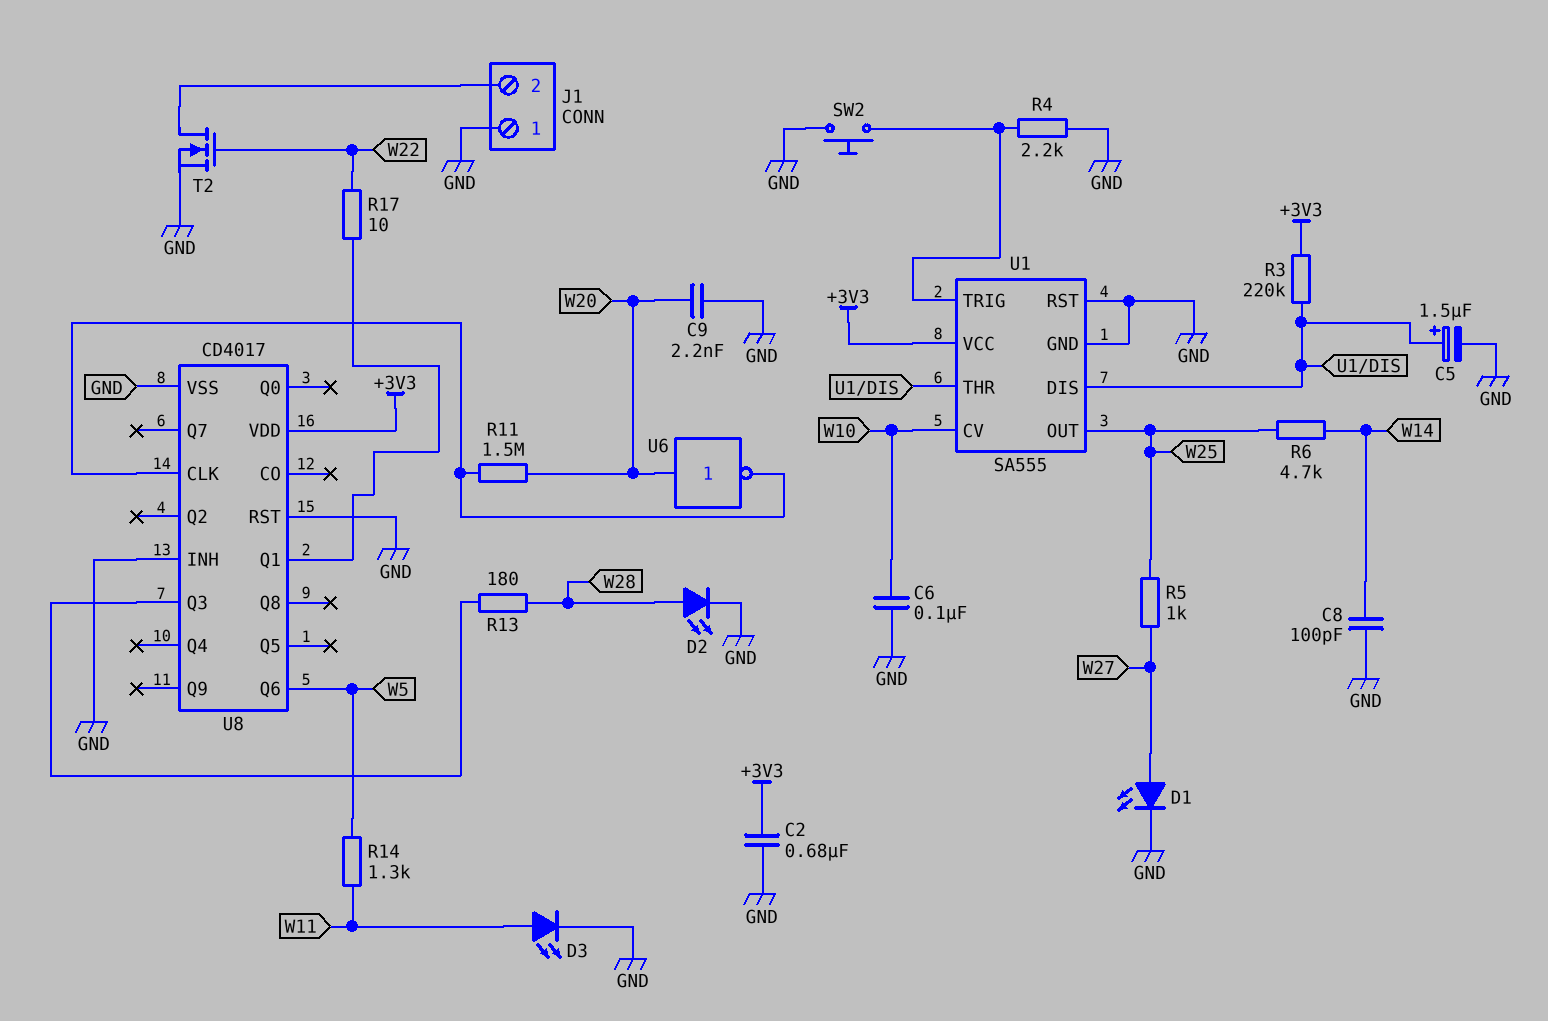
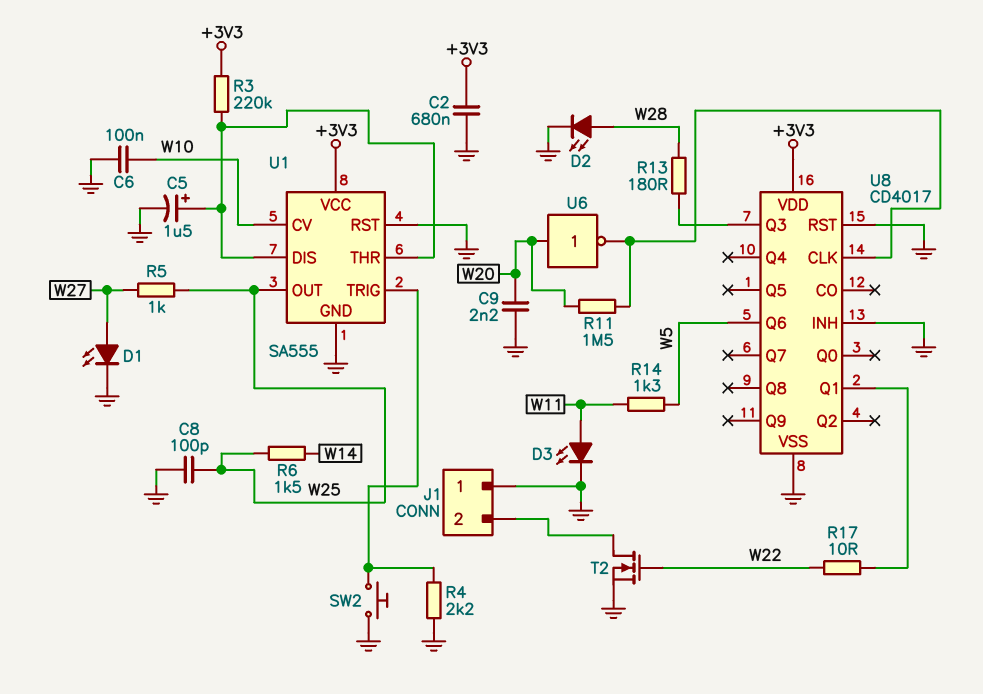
C8: 100pF (GND, W14) -> 100pF (GND, W25)
R6: 4.7k (W14, W25) -> 1.5k (W14, W25)

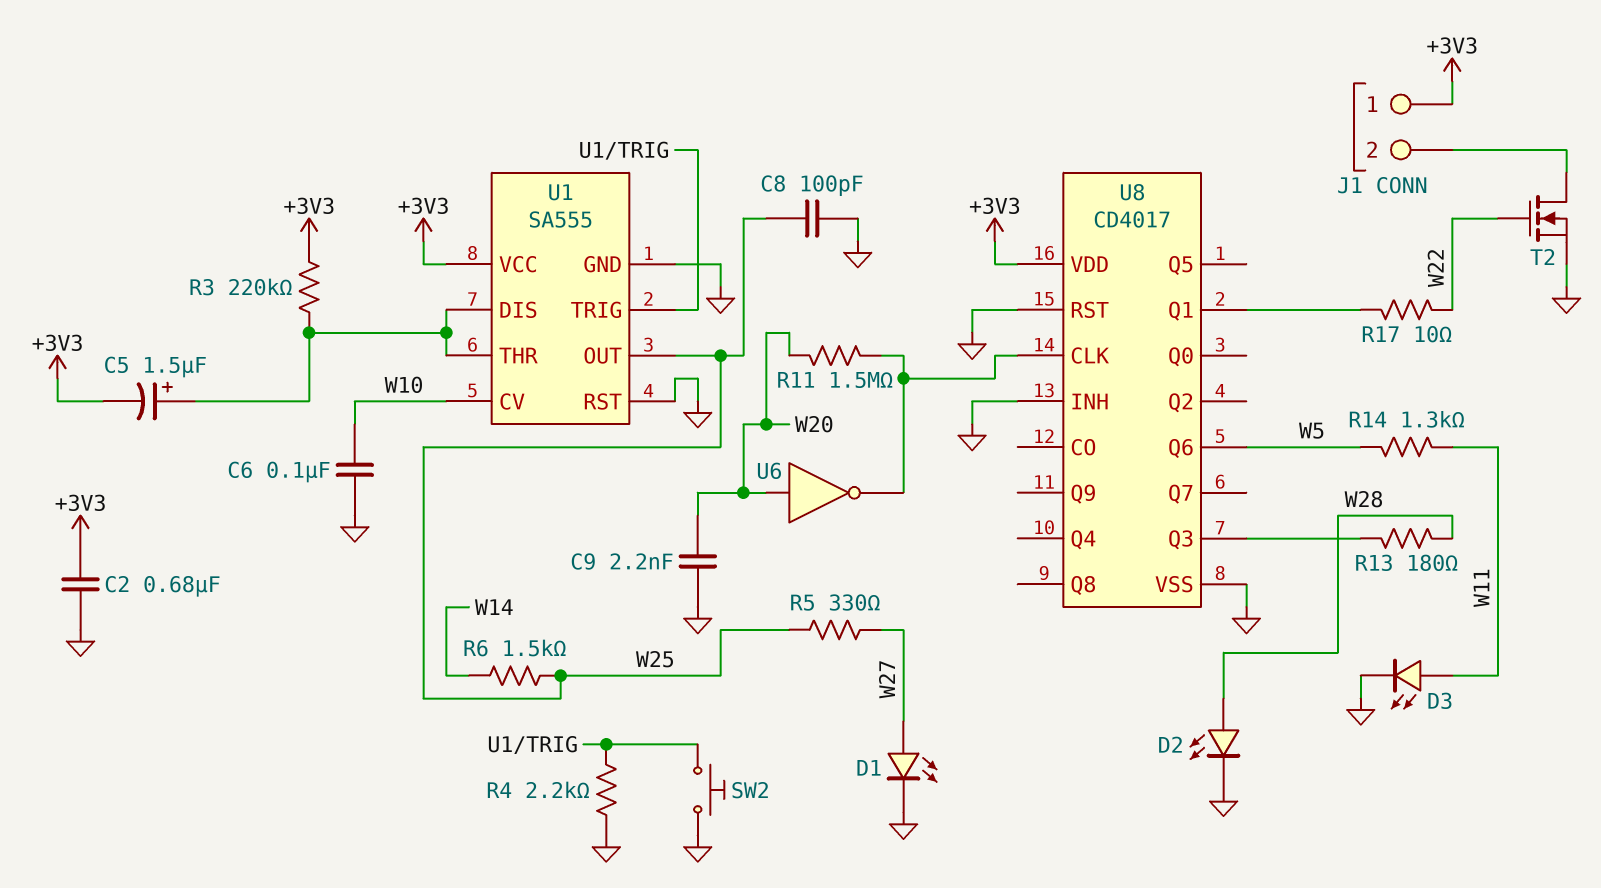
C5: 1.5uF (plus U1/DIS, minus GND) -> 1.5uF (plus U1/DIS, minus +3V3)
J1 pin 1: GND -> +3V3
R5: 1k (W25, W27) -> 330 (W25, W27)

